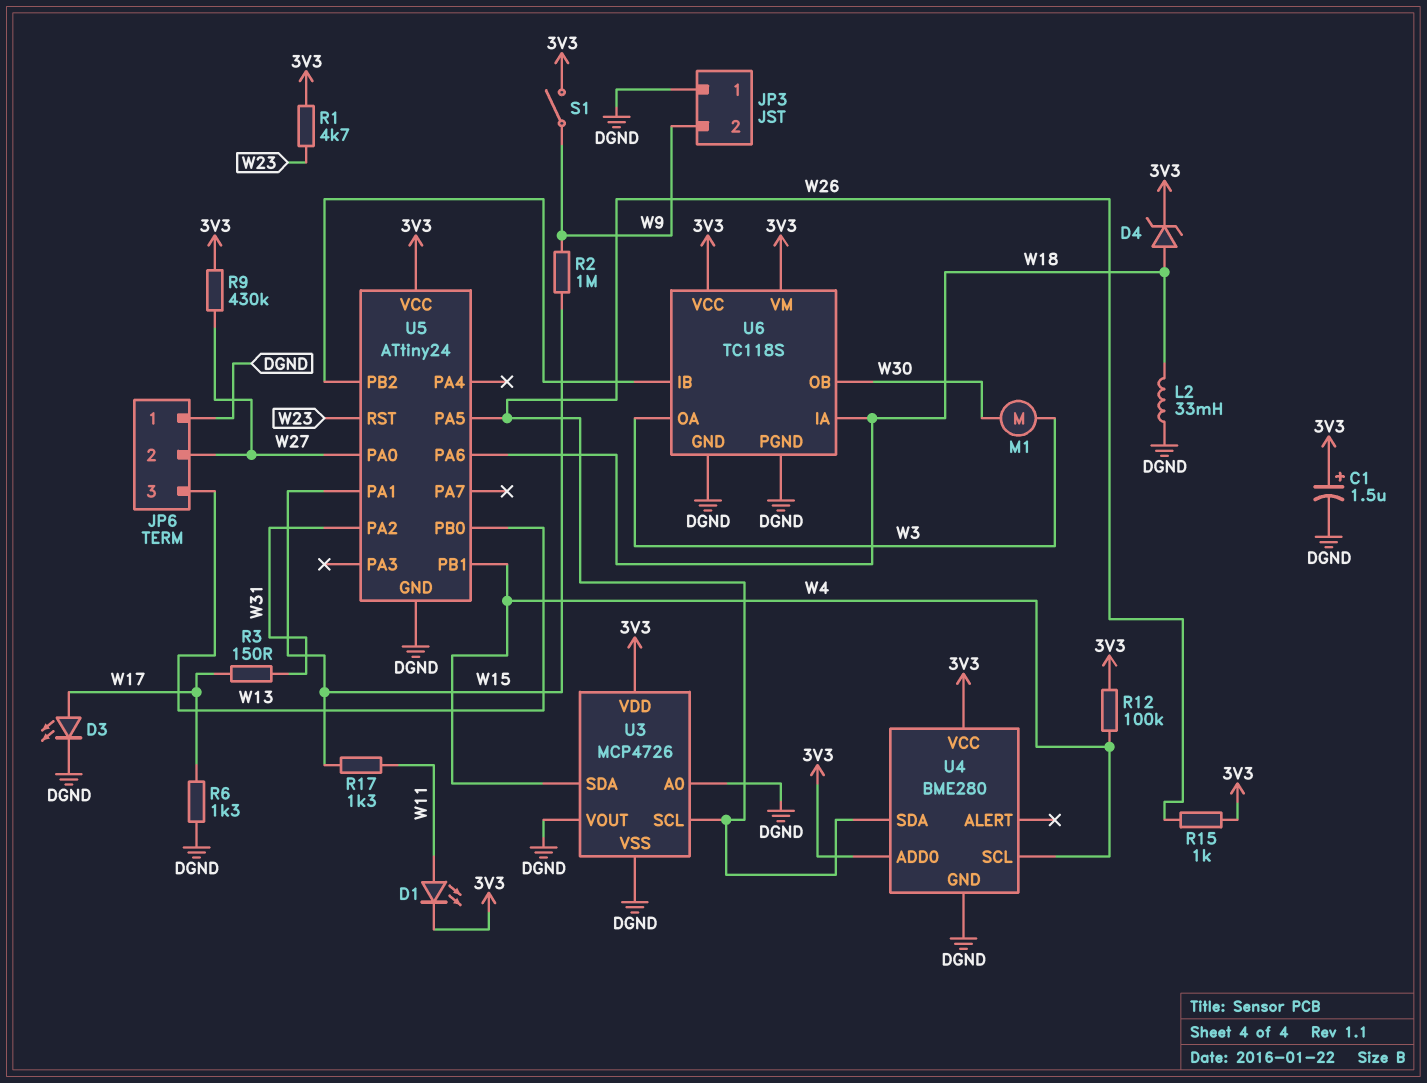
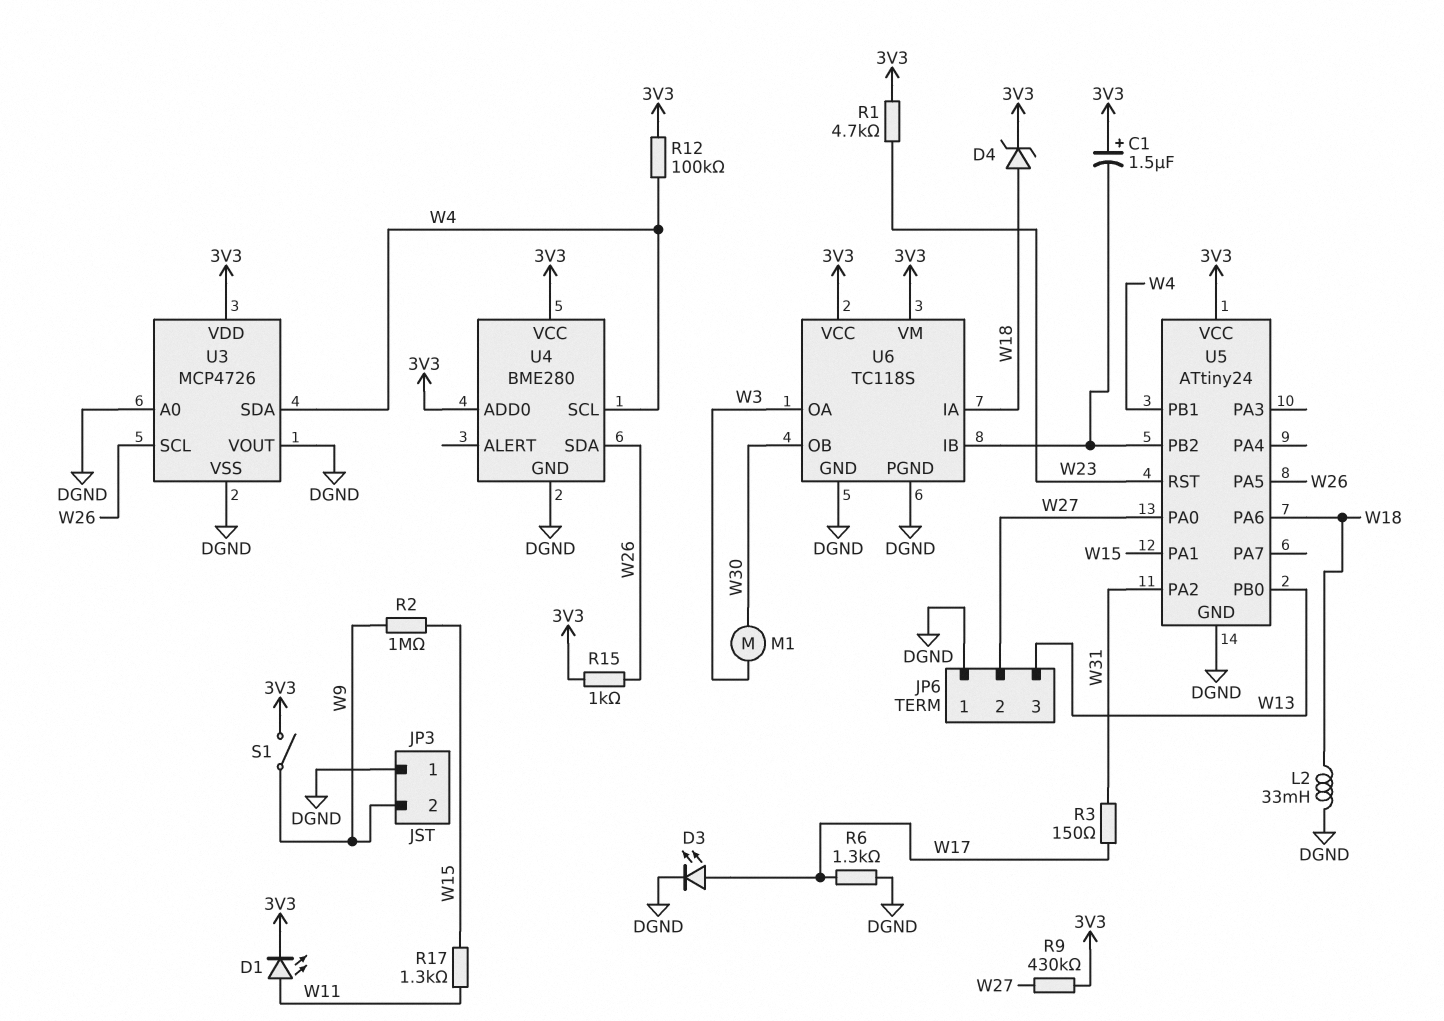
C1: 1.5uF (plus 3V3, minus DGND) -> 1.5uF (plus 3V3, minus U5/PB2)

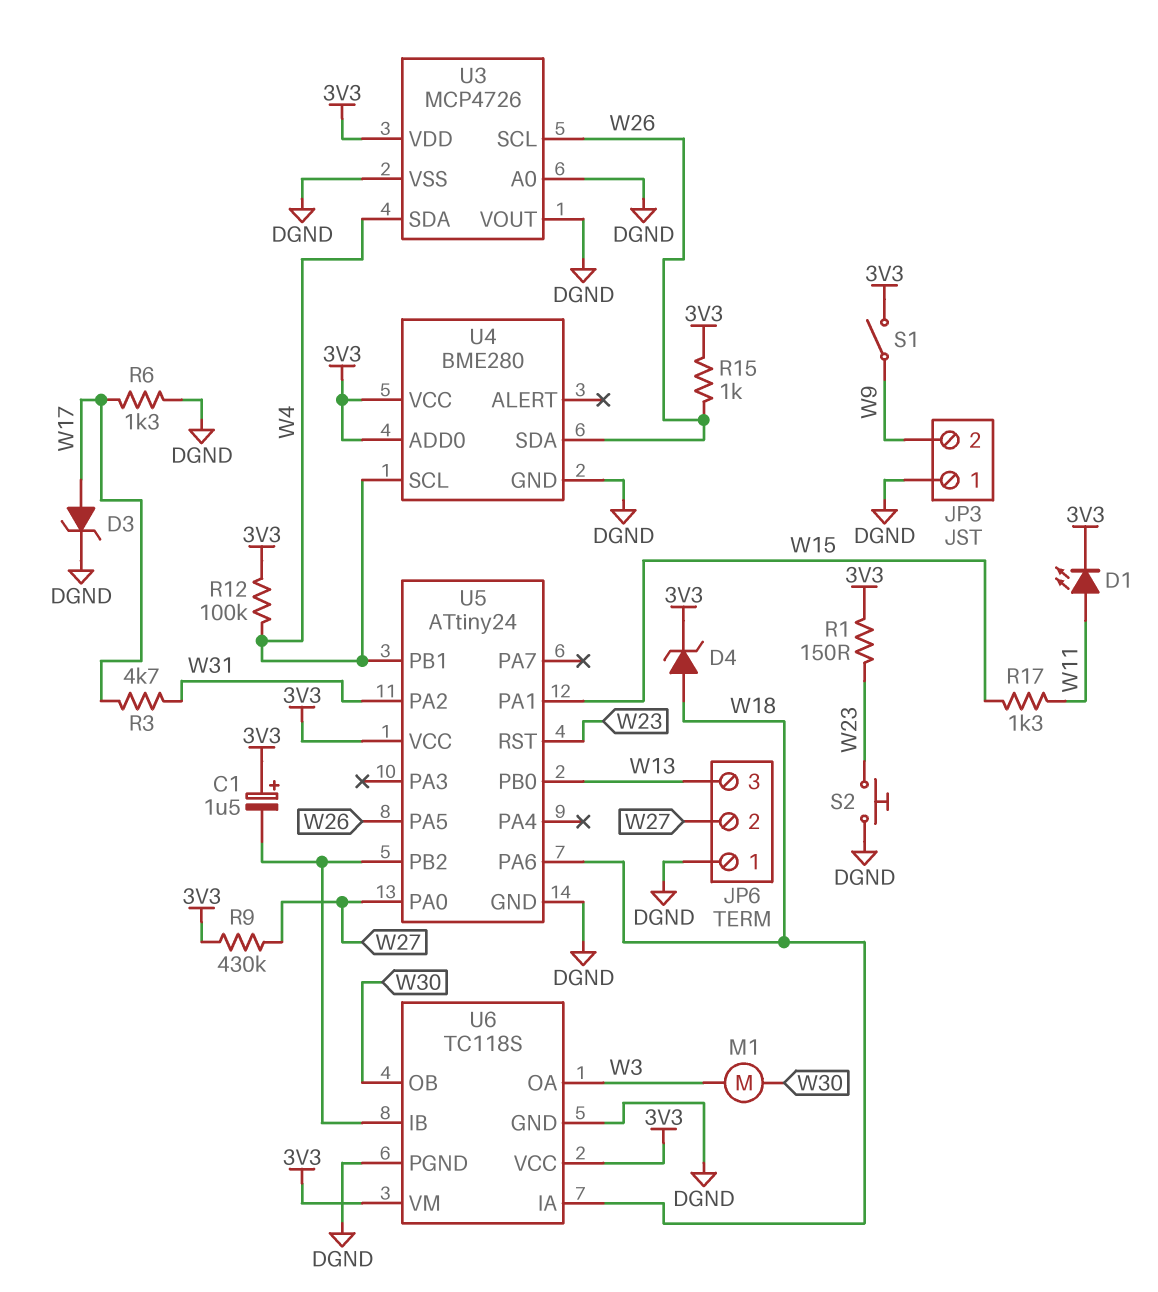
D3: LED (A W17, K DGND) -> zener (A W17, K DGND)
L2: 33mH (DGND, W18) -> none
R1: 4.7k (3V3, W23) -> 150 (3V3, W23)
R2: 1M (W9, W15) -> none
R3: 150 (W17, W31) -> 4.7k (W17, W31)
S2: none -> button (DGND, W23)

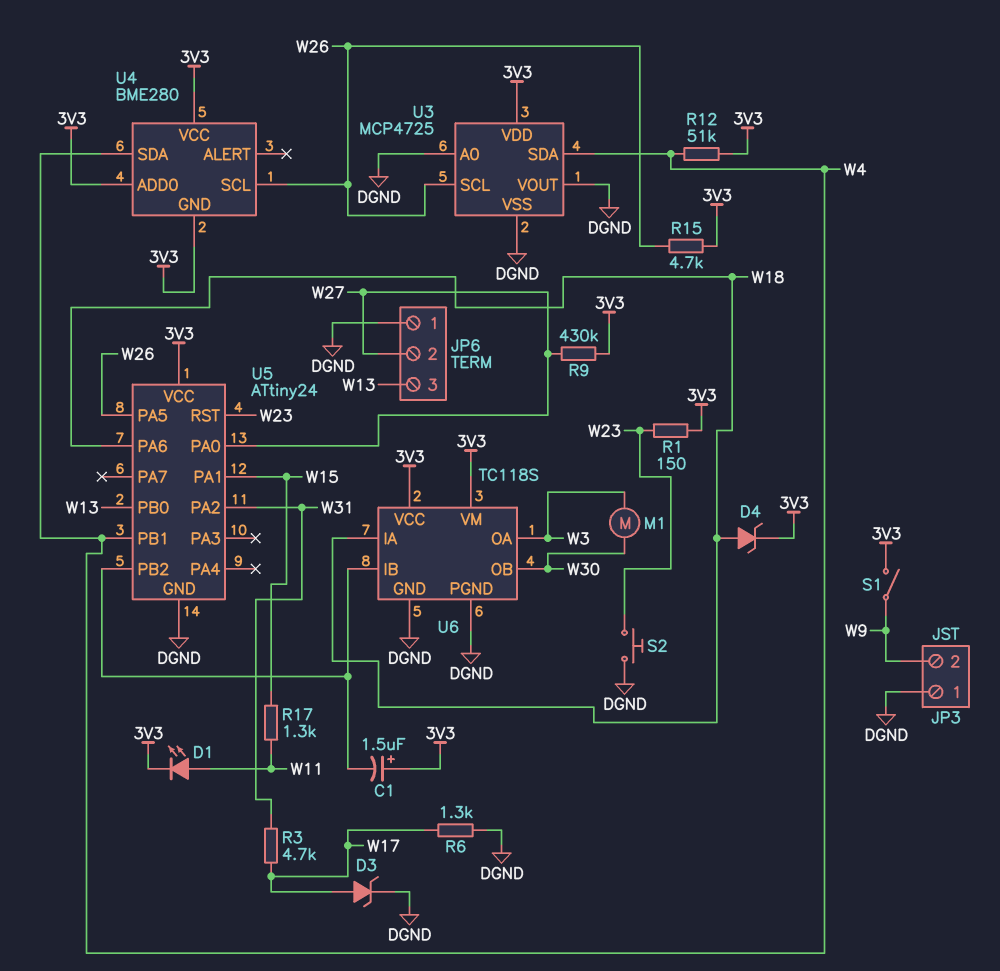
R12: 100k (3V3, W4) -> 51k (3V3, W4)
R15: 1k (3V3, W26) -> 4.7k (3V3, W26)
U3: MCP4726 -> MCP4725
U4 pin GND: DGND -> 3V3
U4 pin SCL: W4 -> W26
U4 pin SDA: W26 -> W4

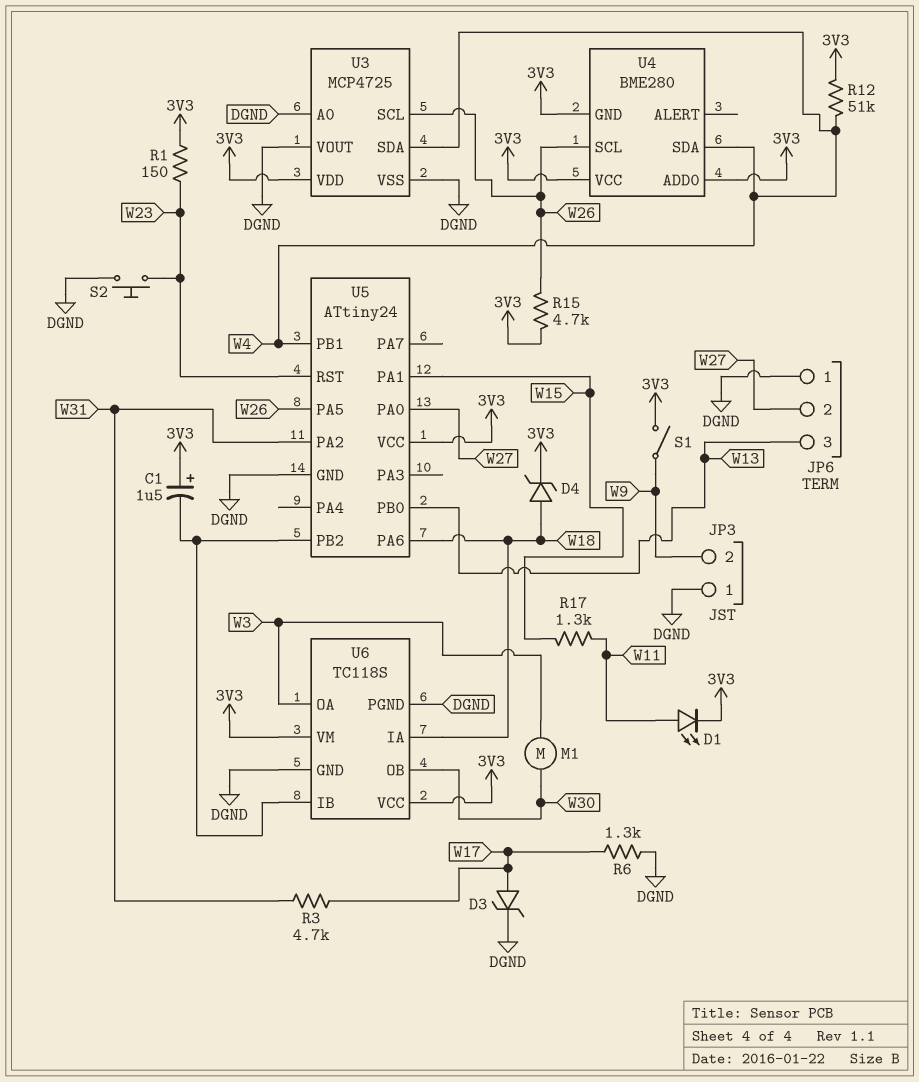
R9: 430k (3V3, W27) -> none

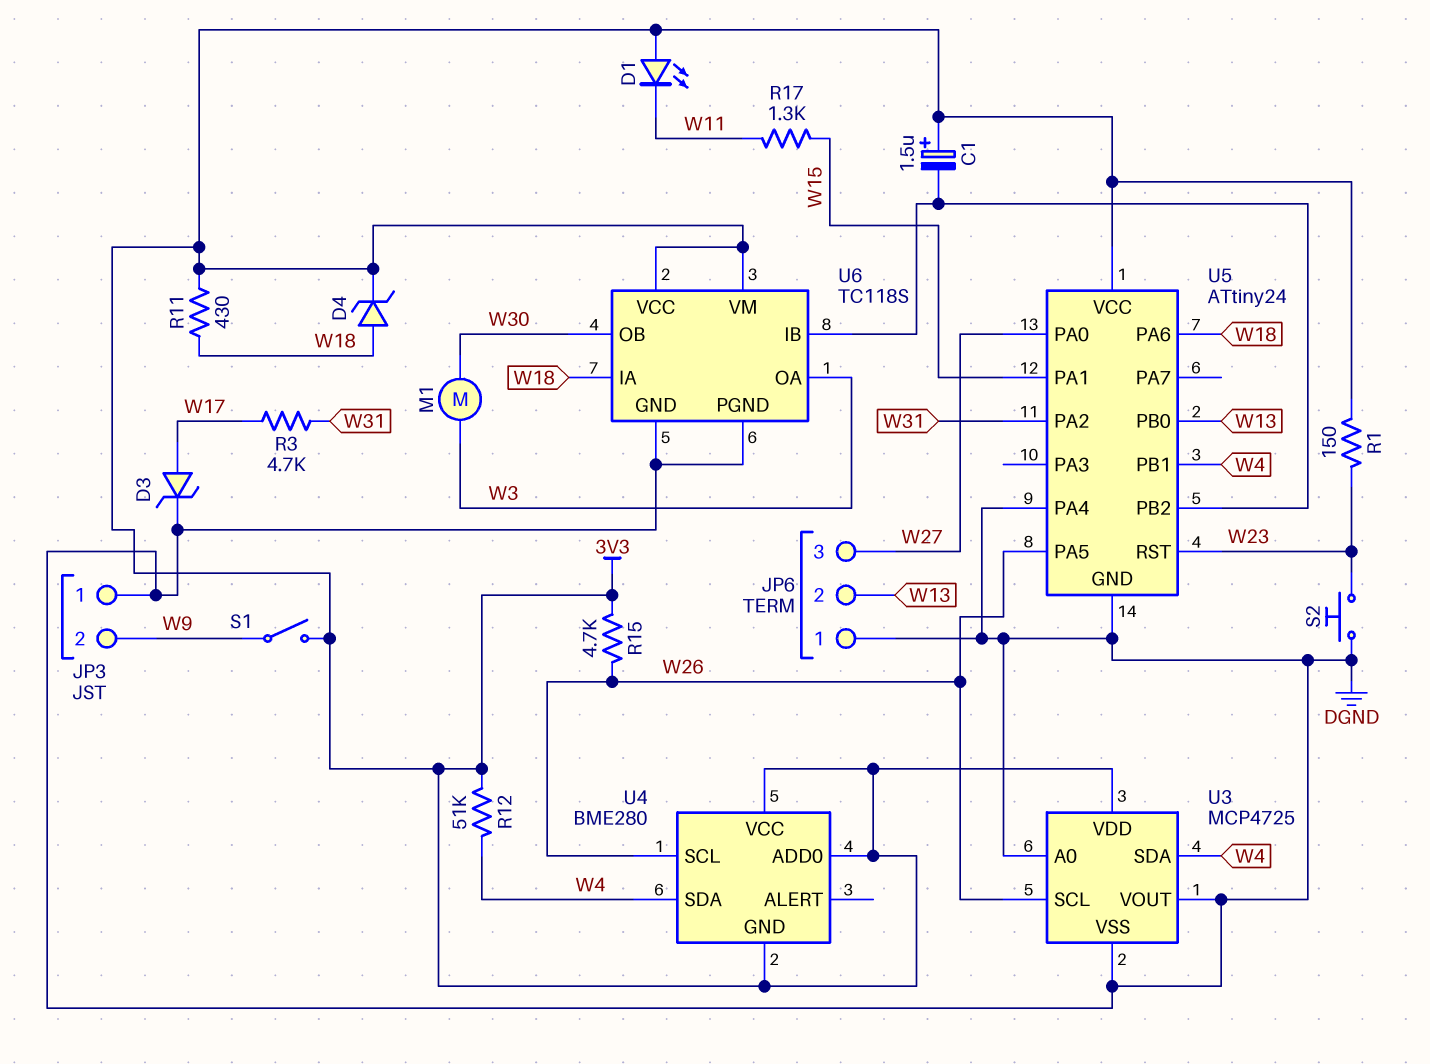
D1: LED (A W11, K 3V3) -> LED (A 3V3, K W11)
JP6 pin 2: W27 -> W13
JP6 pin 3: W13 -> W27
R6: 1.3k (DGND, W17) -> none
R11: none -> 430 (3V3, W18)
U5 pin PA4: none -> DGND

